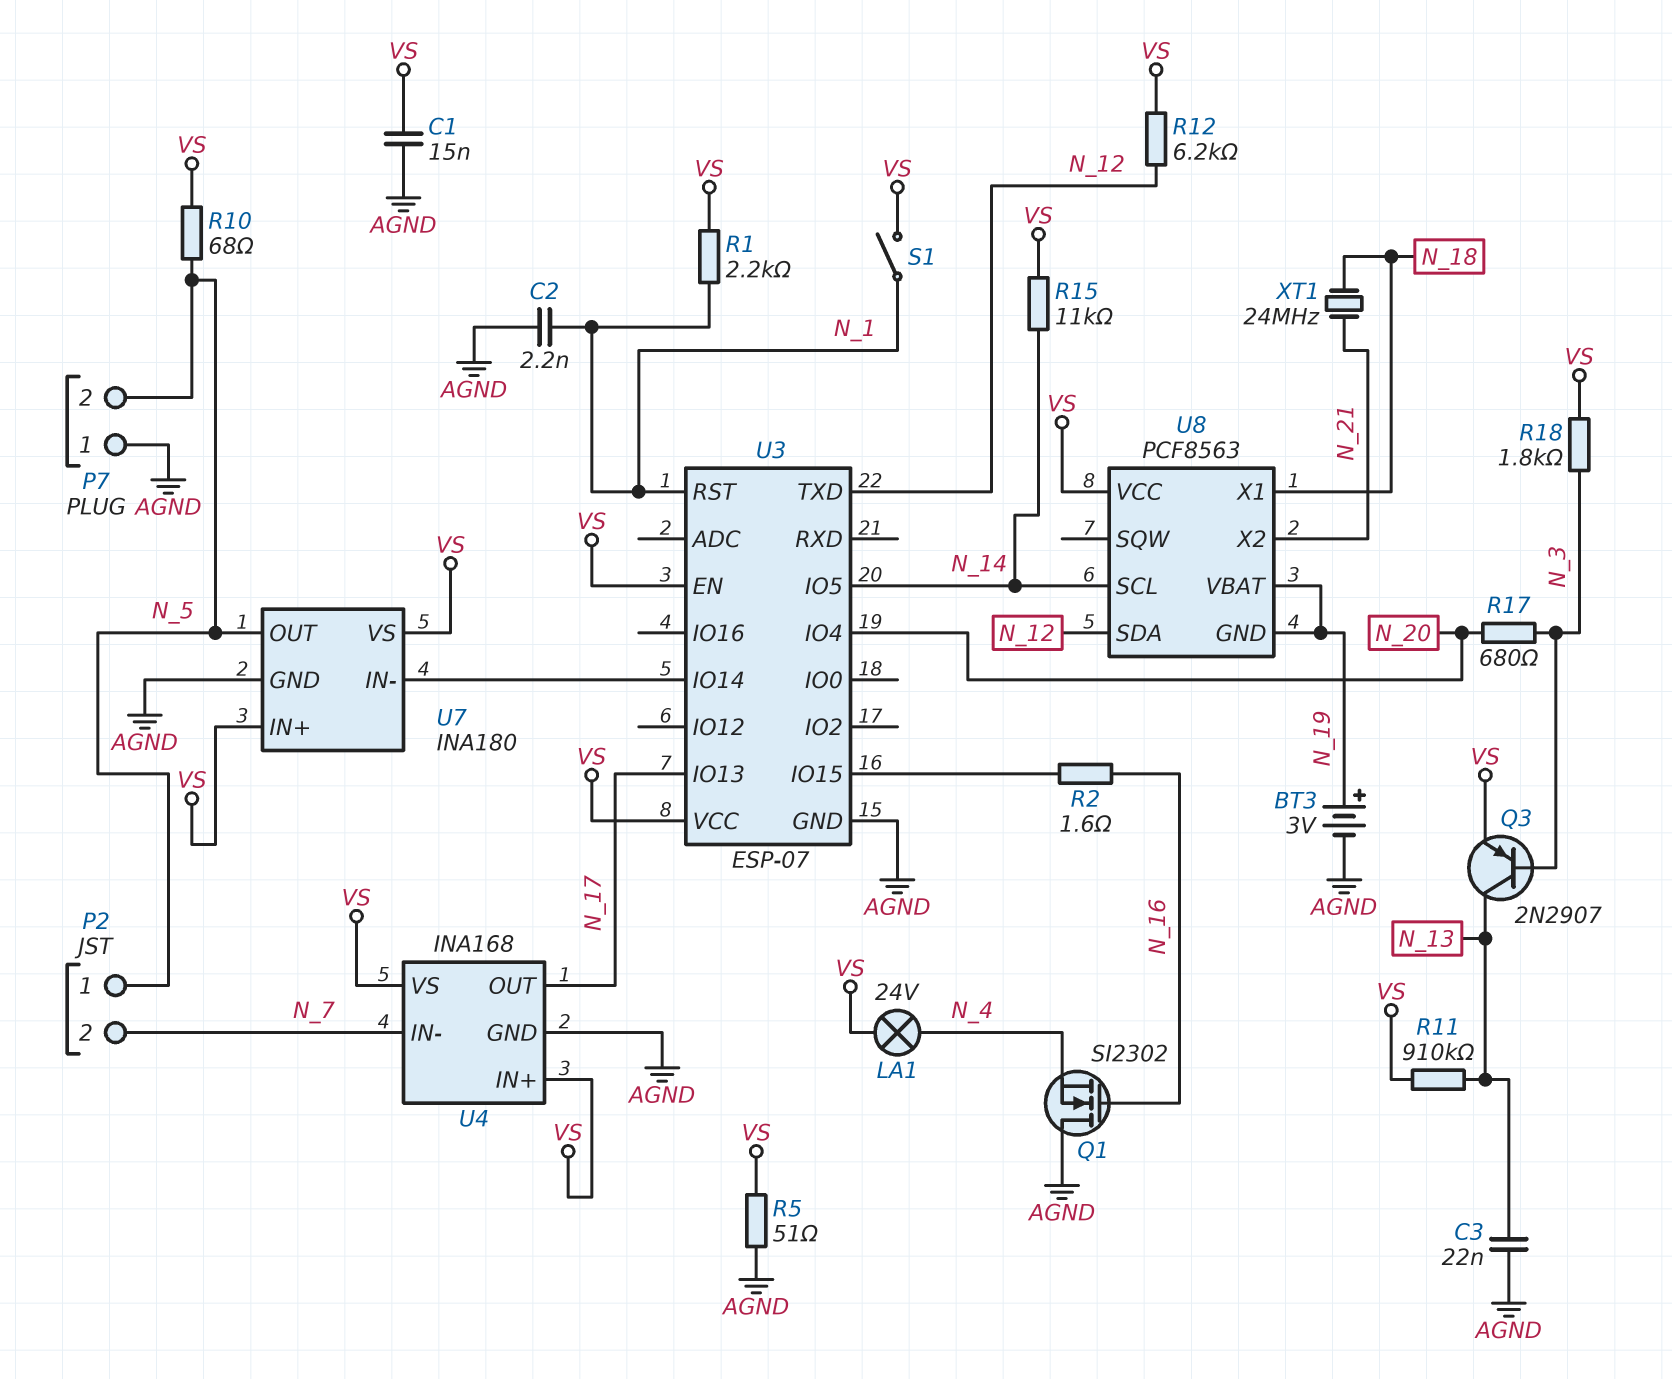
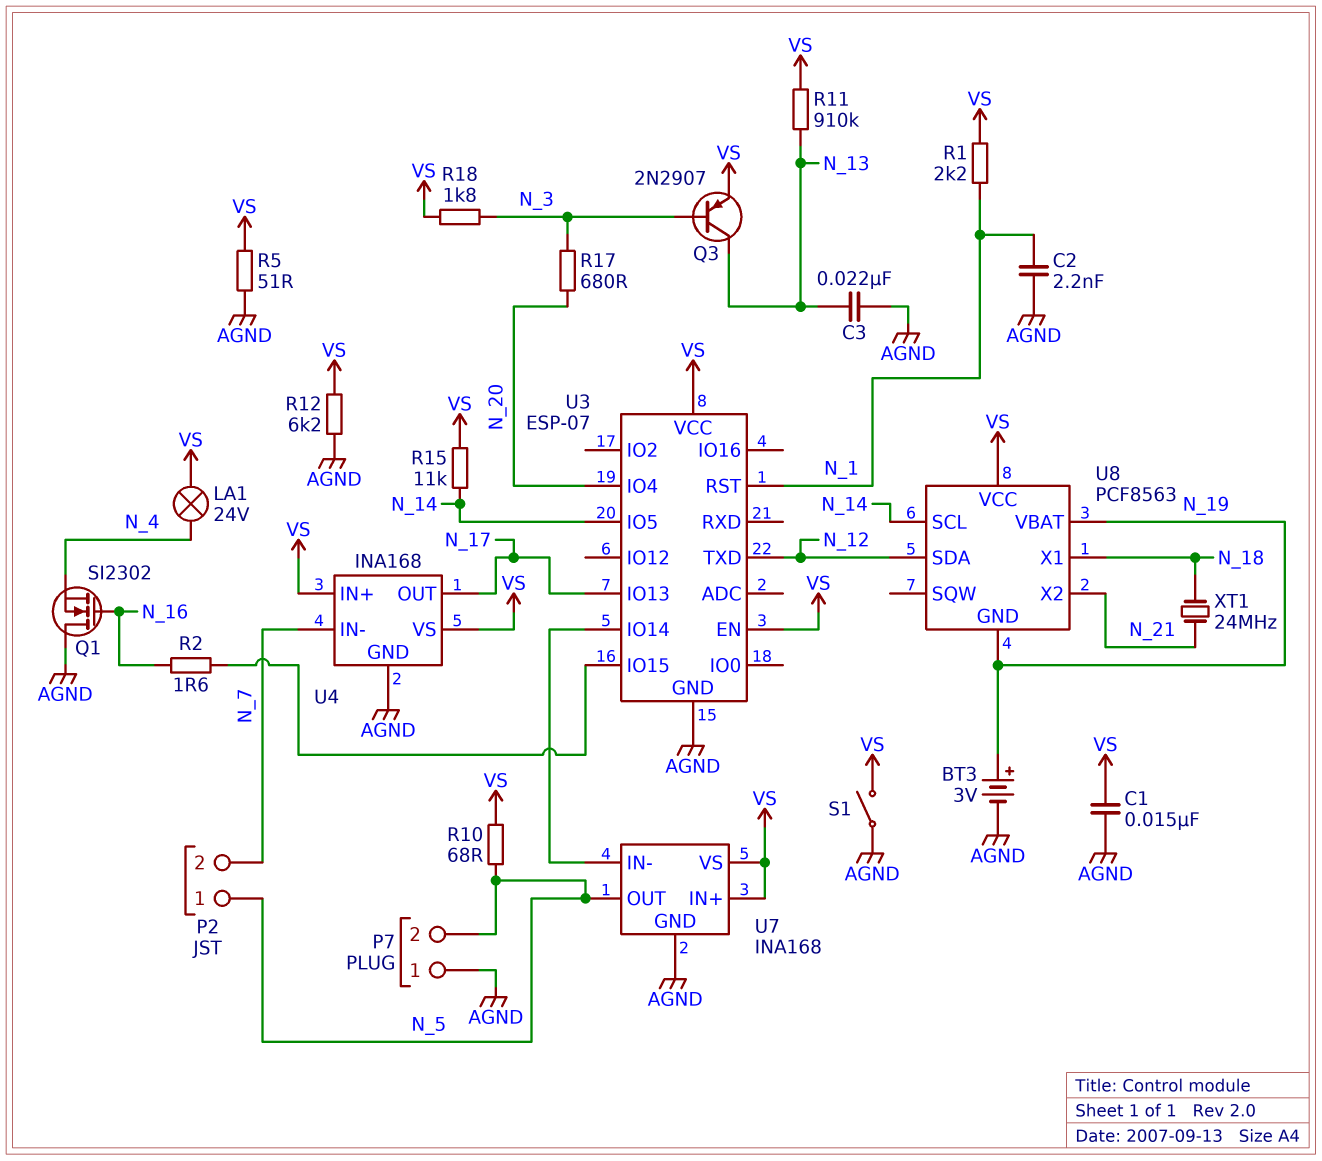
R12: 6.2k (N_12, VS) -> 6.2k (AGND, VS)
S1: switch (N_1, VS) -> switch (AGND, VS)
U7: INA180 -> INA168

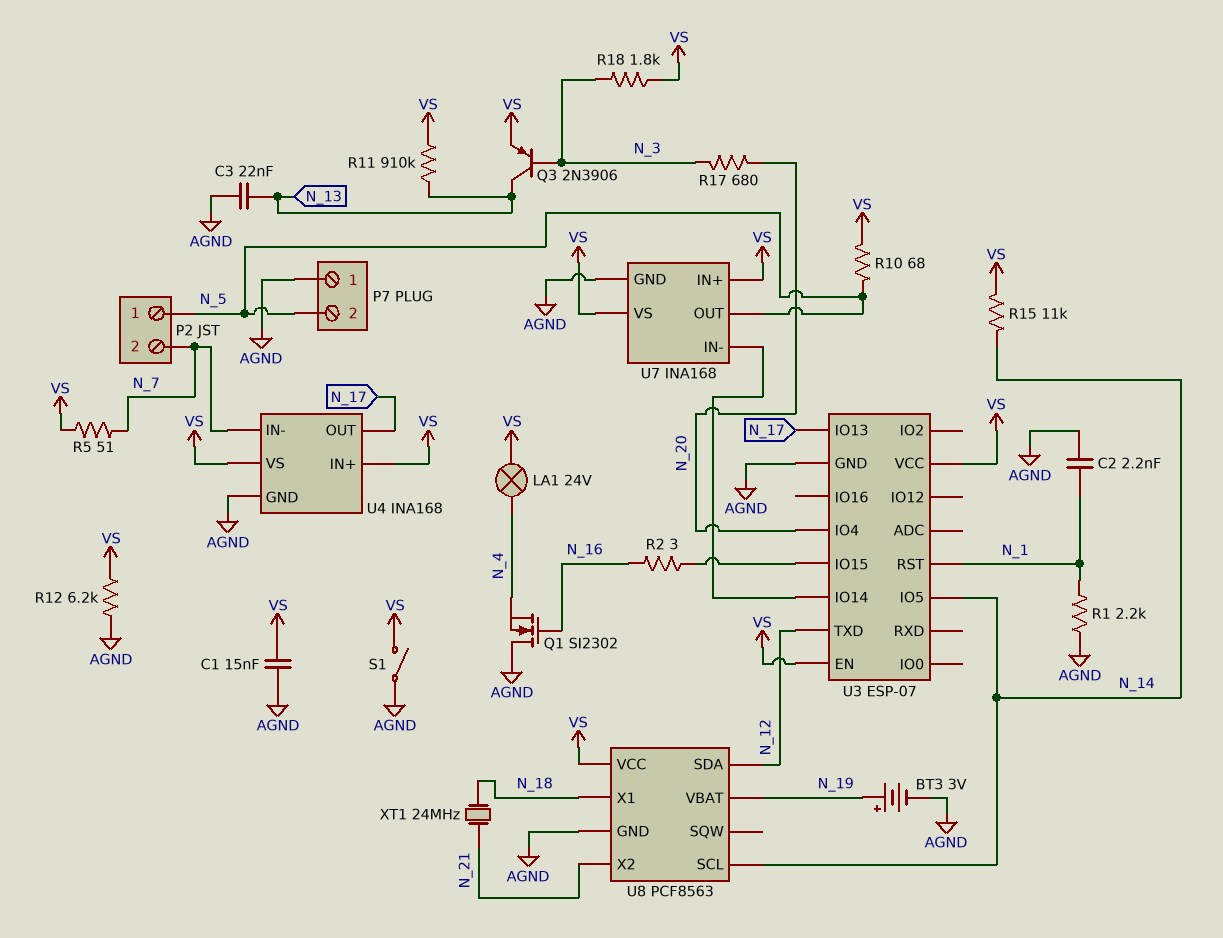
Q3: PNP 2N2907 (B N_3, C N_13, E VS) -> PNP 2N3906 (B N_3, C N_13, E VS)
R1: 2.2k (N_1, VS) -> 2.2k (AGND, N_1)
R2: 1.6 (N_16, U3/IO15) -> 3 (N_16, U3/IO15)
R5: 51 (AGND, VS) -> 51 (N_7, VS)
U8 pin GND: N_19 -> AGND

